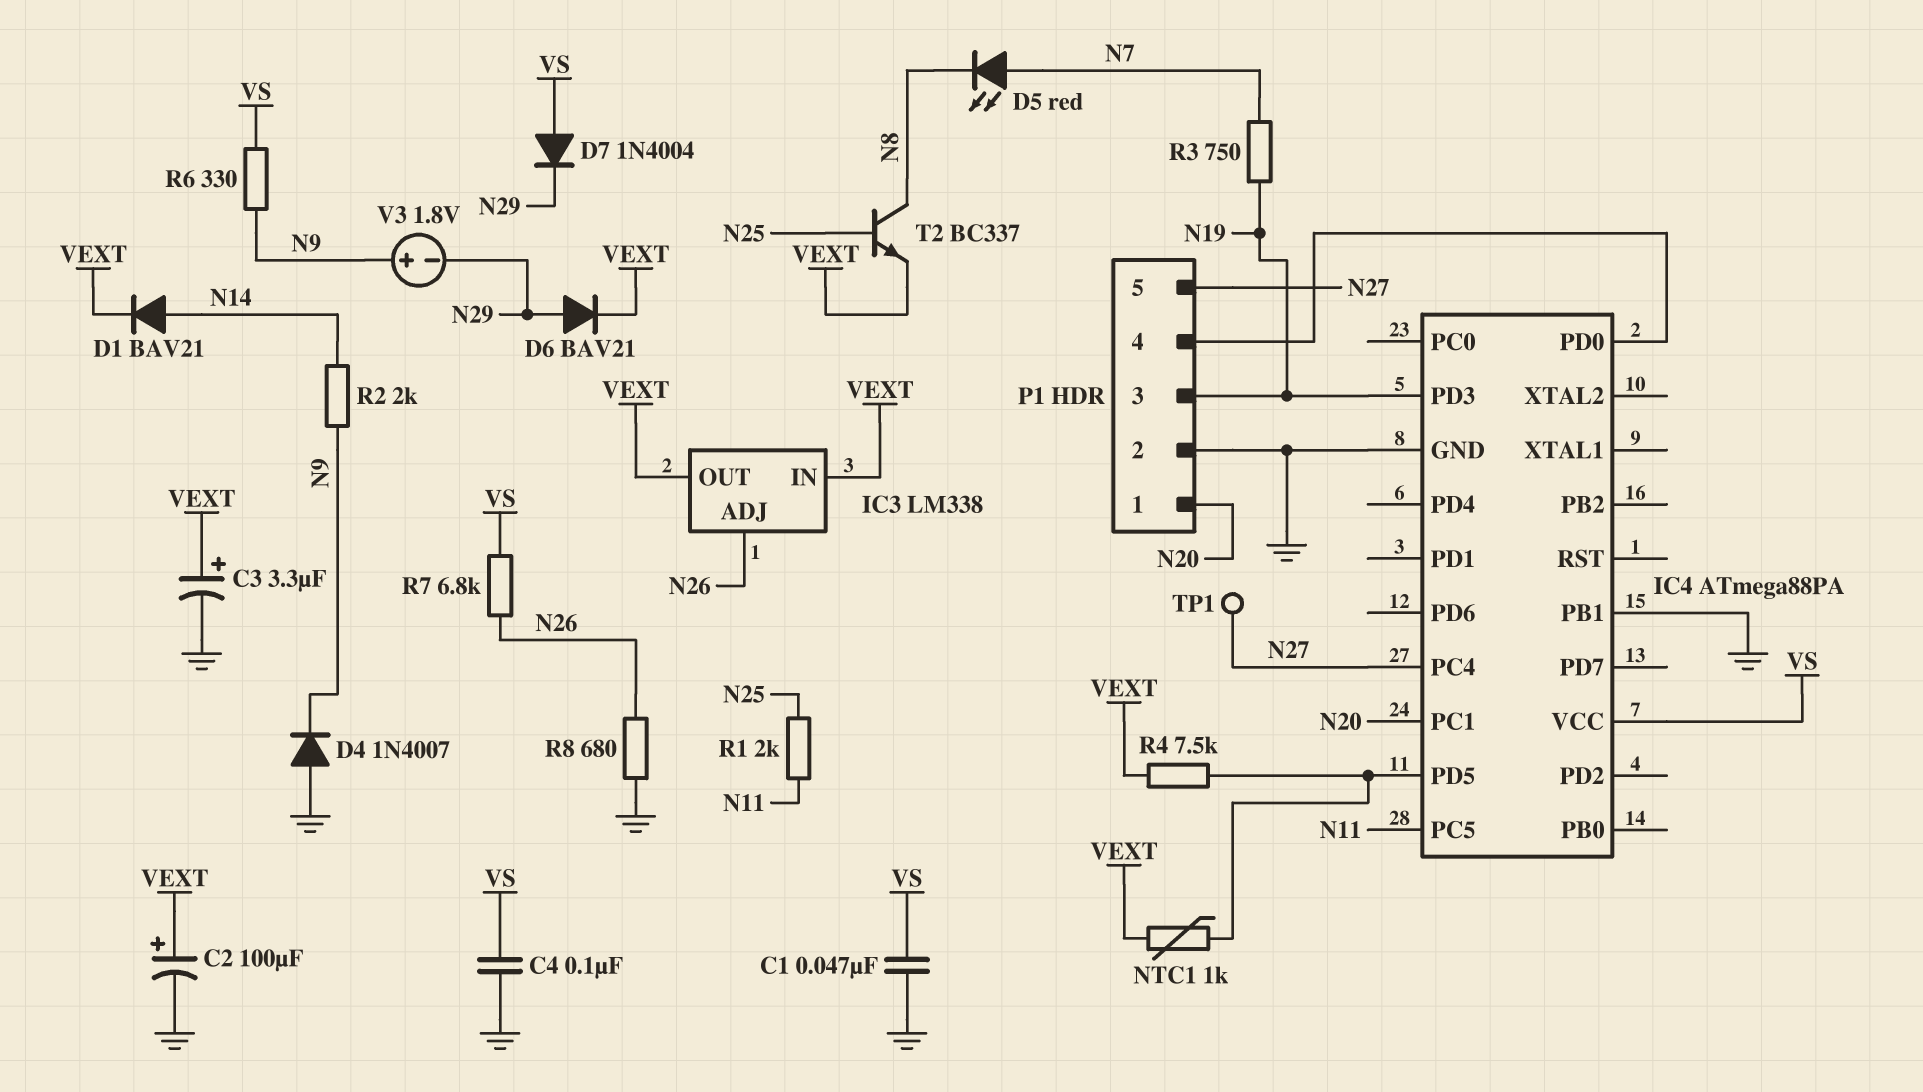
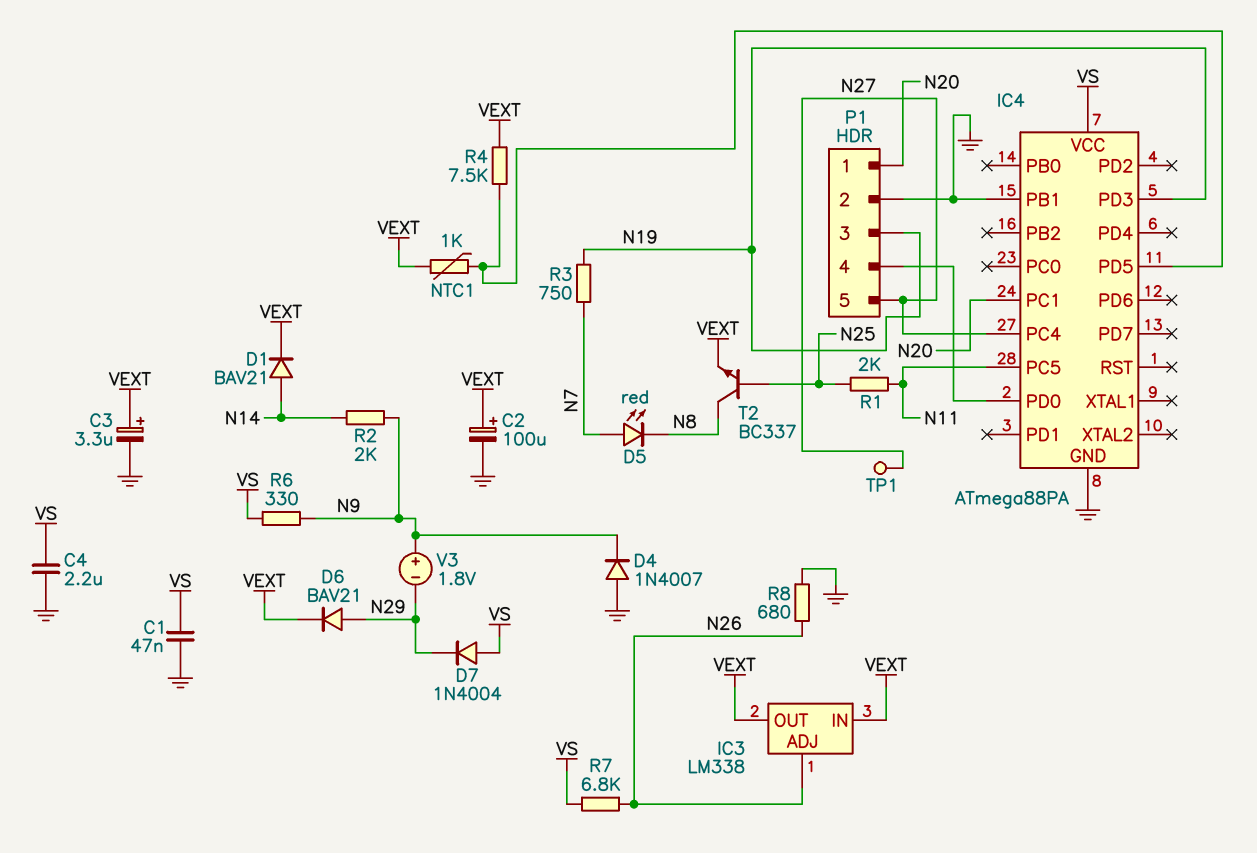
C4: 100nF (GND, VS) -> 2.2uF (GND, VS)

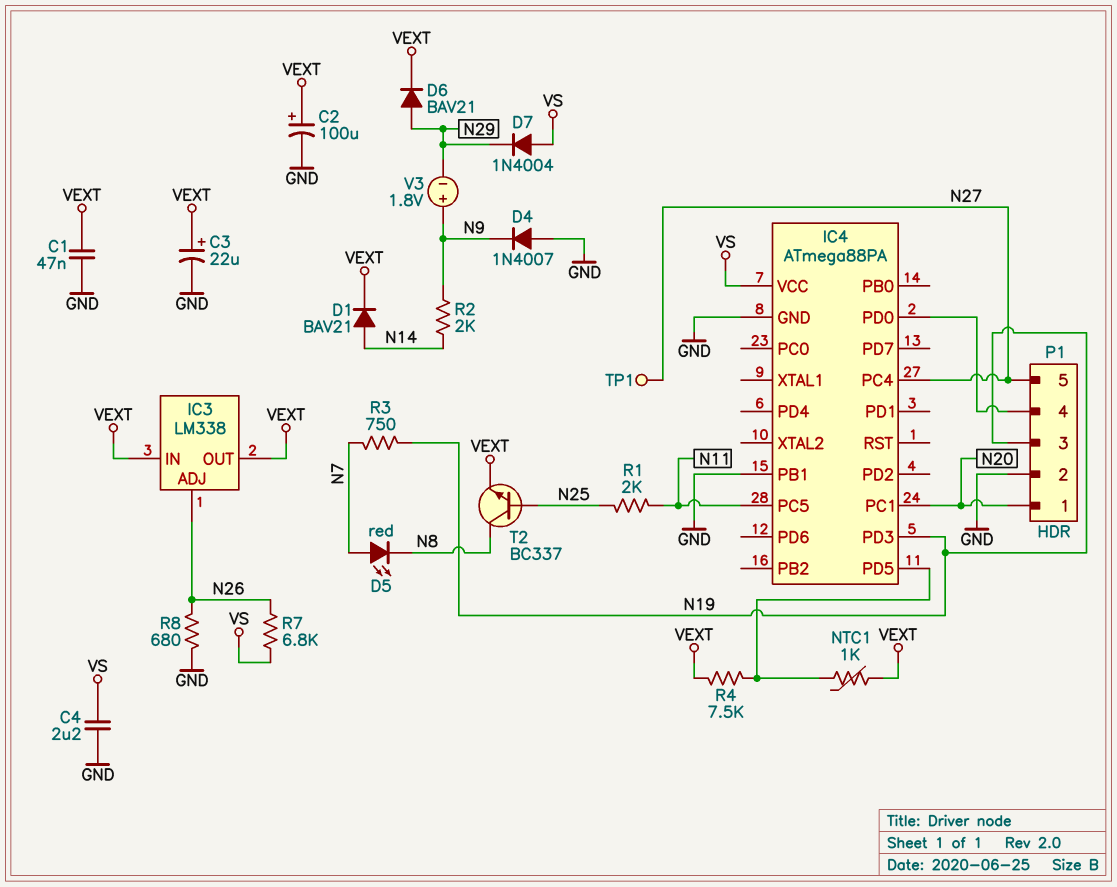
C1: 47nF (GND, VS) -> 47nF (GND, VEXT)
C3: 3.3uF (plus VEXT, minus GND) -> 22uF (plus VEXT, minus GND)
R6: 330 (N9, VS) -> none

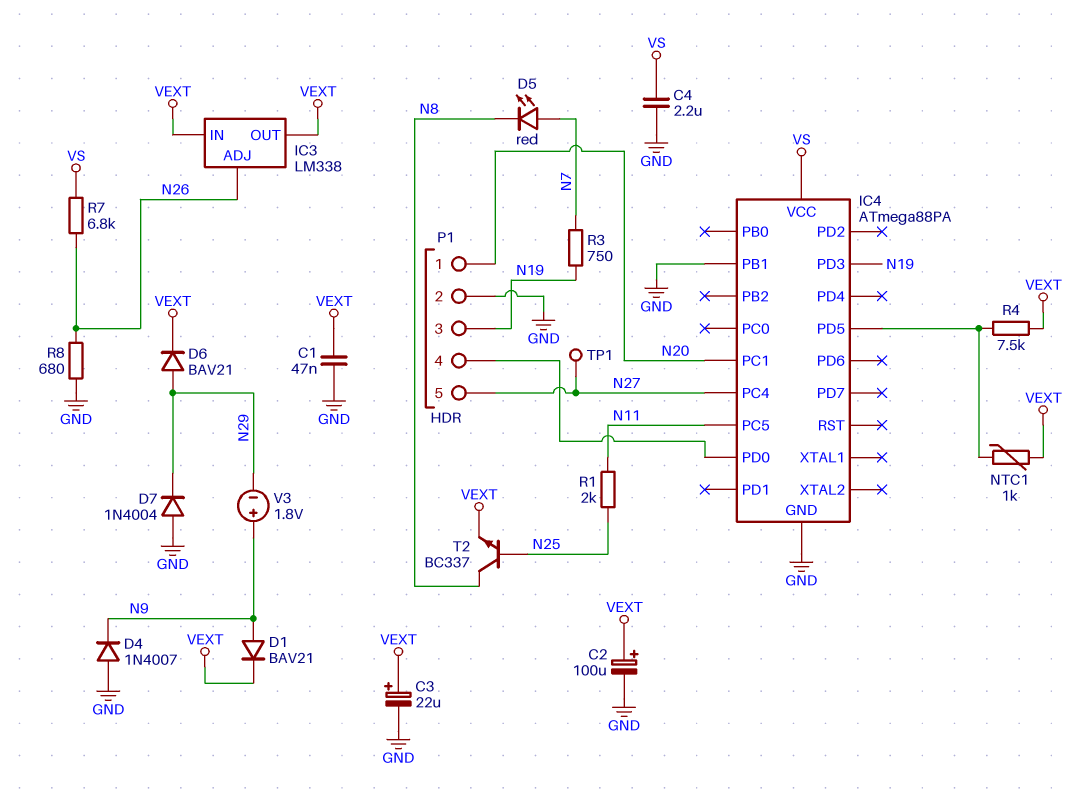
D1: diode BAV21 (A N14, K VEXT) -> diode BAV21 (A N9, K VEXT)
D7: diode 1N4004 (A VS, K N29) -> diode 1N4004 (A GND, K N29)
R2: 2k (N9, N14) -> none

